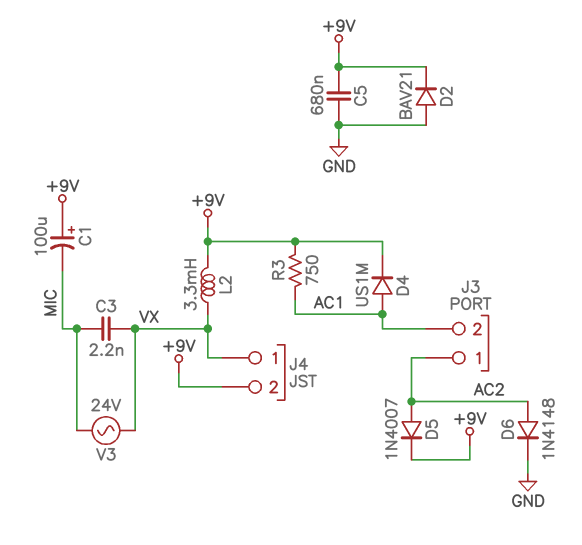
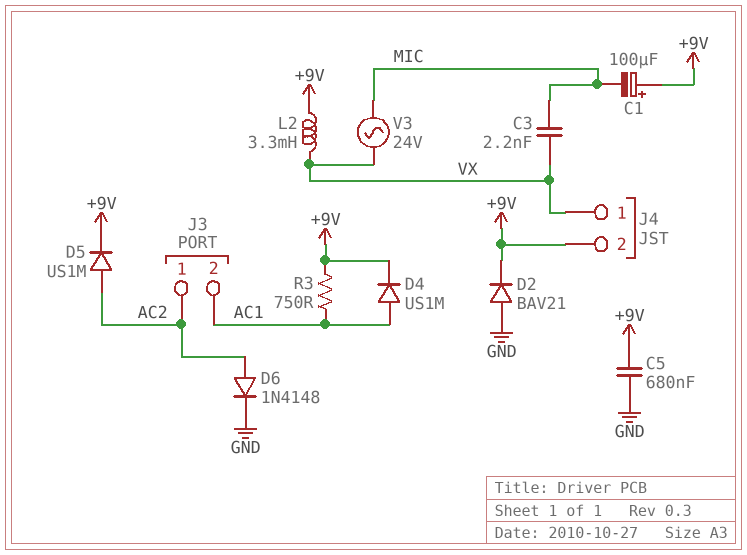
D5: diode 1N4007 (A AC2, K +9V) -> diode US1M (A AC2, K +9V)

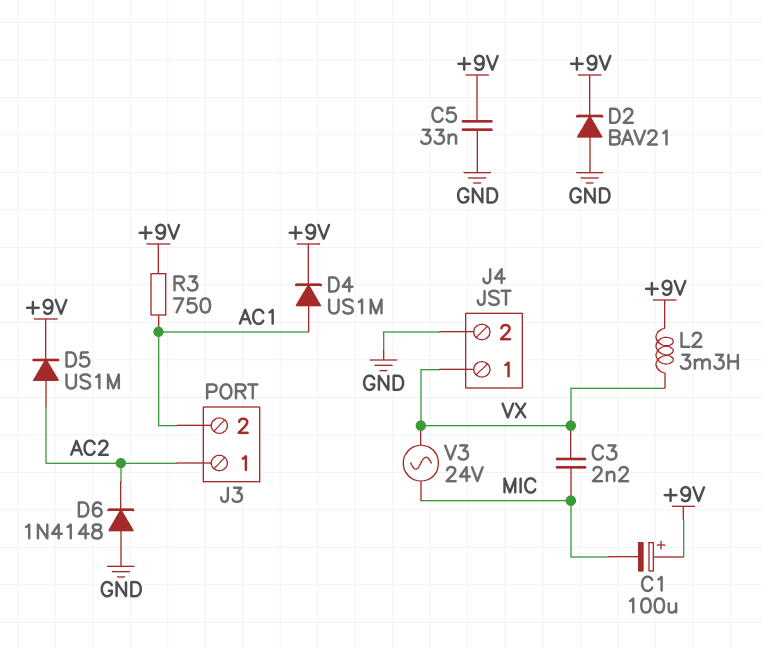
C5: 680nF (+9V, GND) -> 33nF (+9V, GND)
D6: diode 1N4148 (A AC2, K GND) -> diode 1N4148 (A GND, K AC2)
J4 pin 2: +9V -> GND

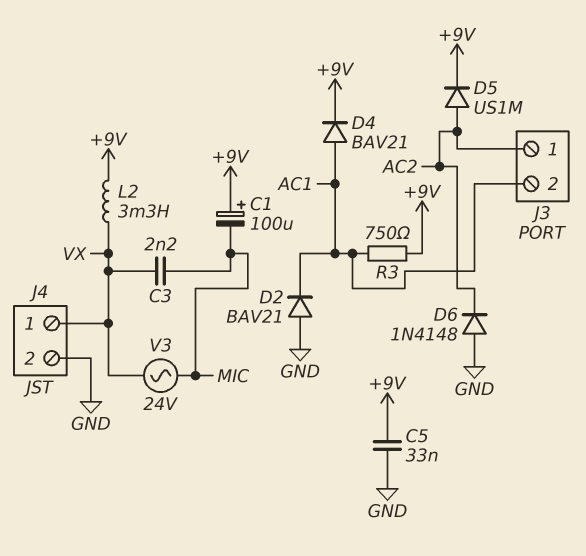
D2: diode BAV21 (A GND, K +9V) -> diode BAV21 (A GND, K AC1)
D4: diode US1M (A AC1, K +9V) -> diode BAV21 (A AC1, K +9V)

